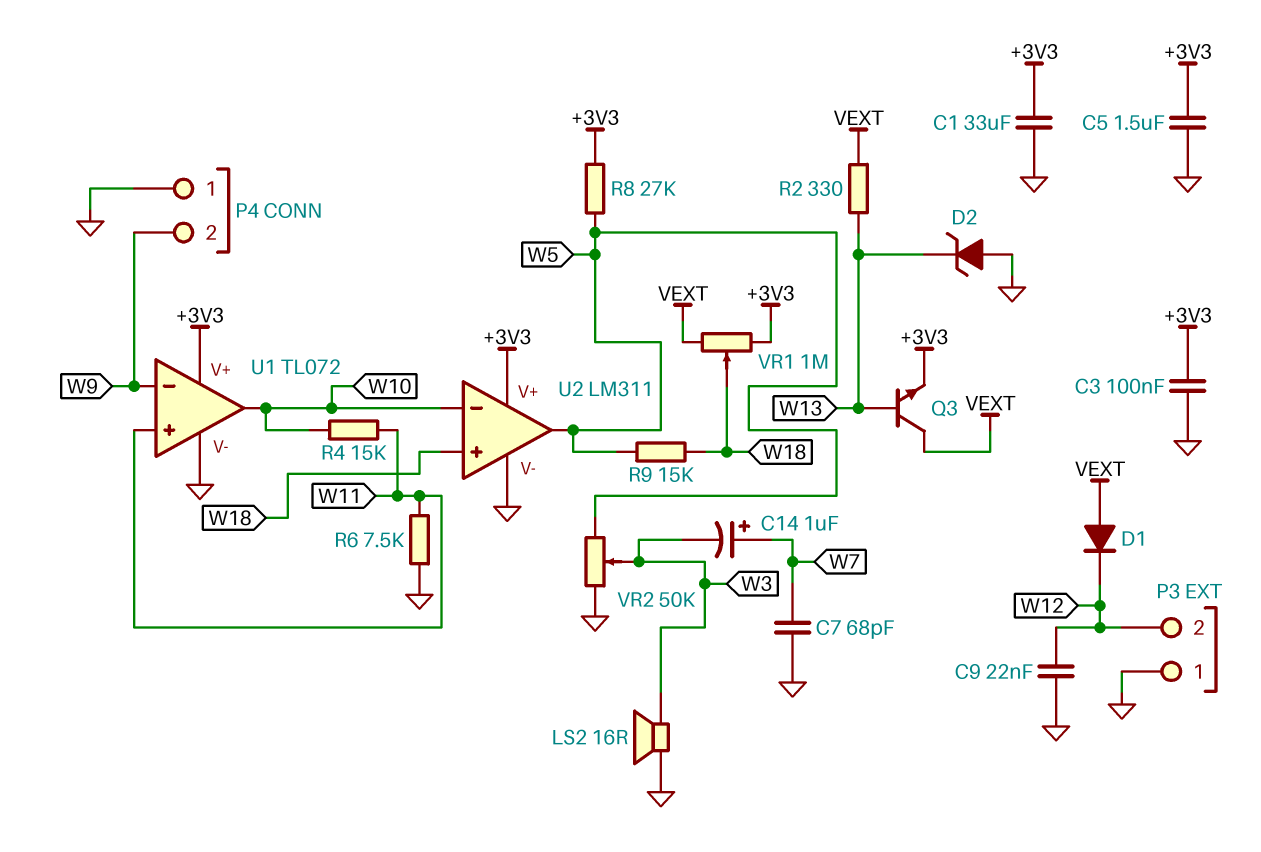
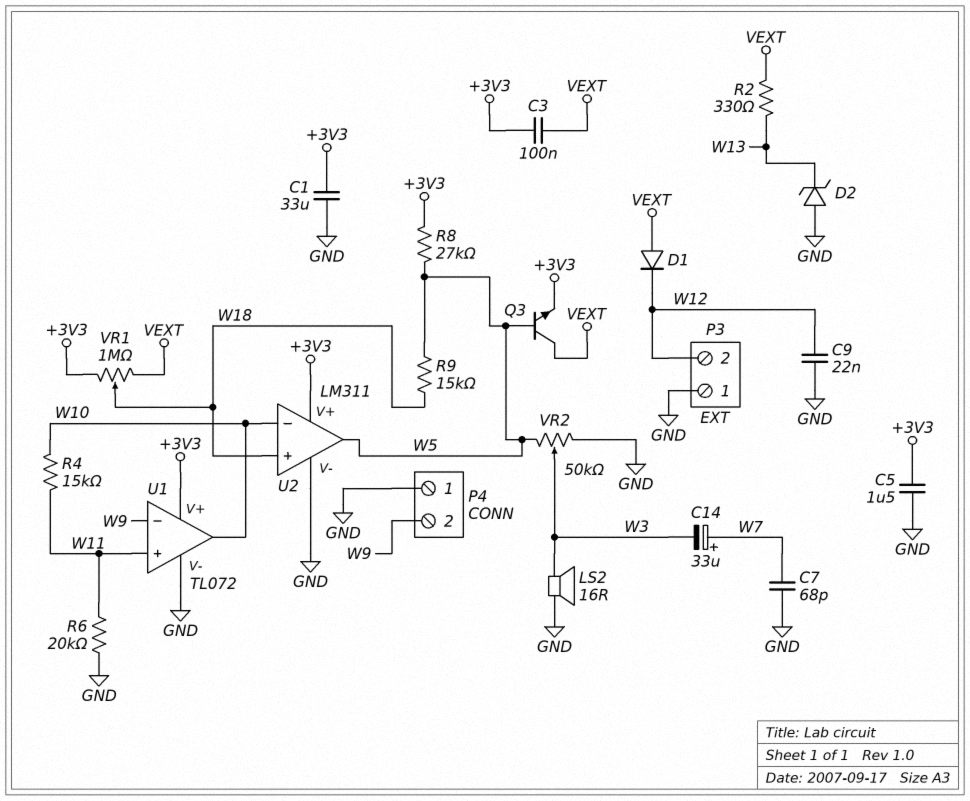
C3: 100nF (+3V3, GND) -> 100nF (+3V3, VEXT)
C14: 1uF (plus W7, minus W3) -> 33uF (plus W7, minus W3)
Q3: NPN (B W13, C VEXT, E +3V3) -> NPN (B W5, C VEXT, E +3V3)
R6: 7.5k (GND, W11) -> 20k (GND, W11)

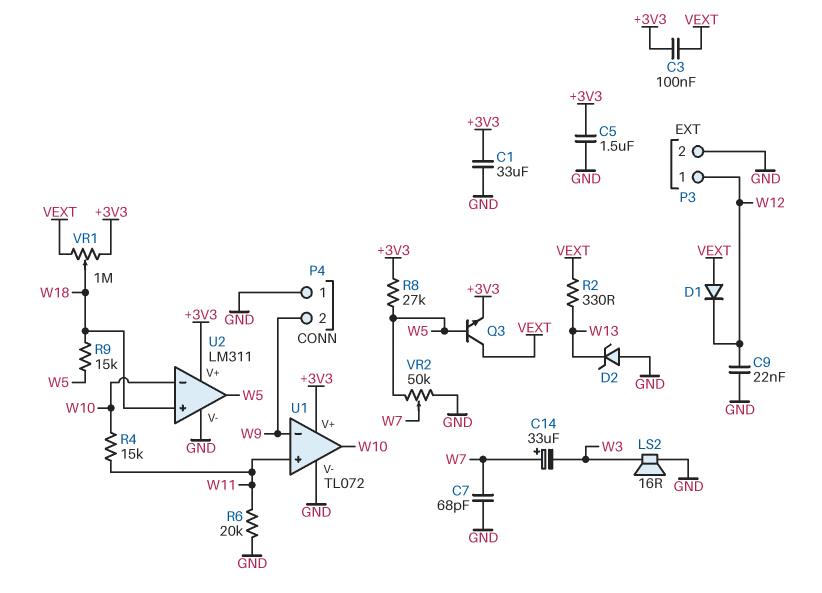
P3 pin 1: GND -> W12
P3 pin 2: W12 -> GND
VR2: 50k (GND, W5, wiper W3) -> 50k (GND, W5, wiper W7)

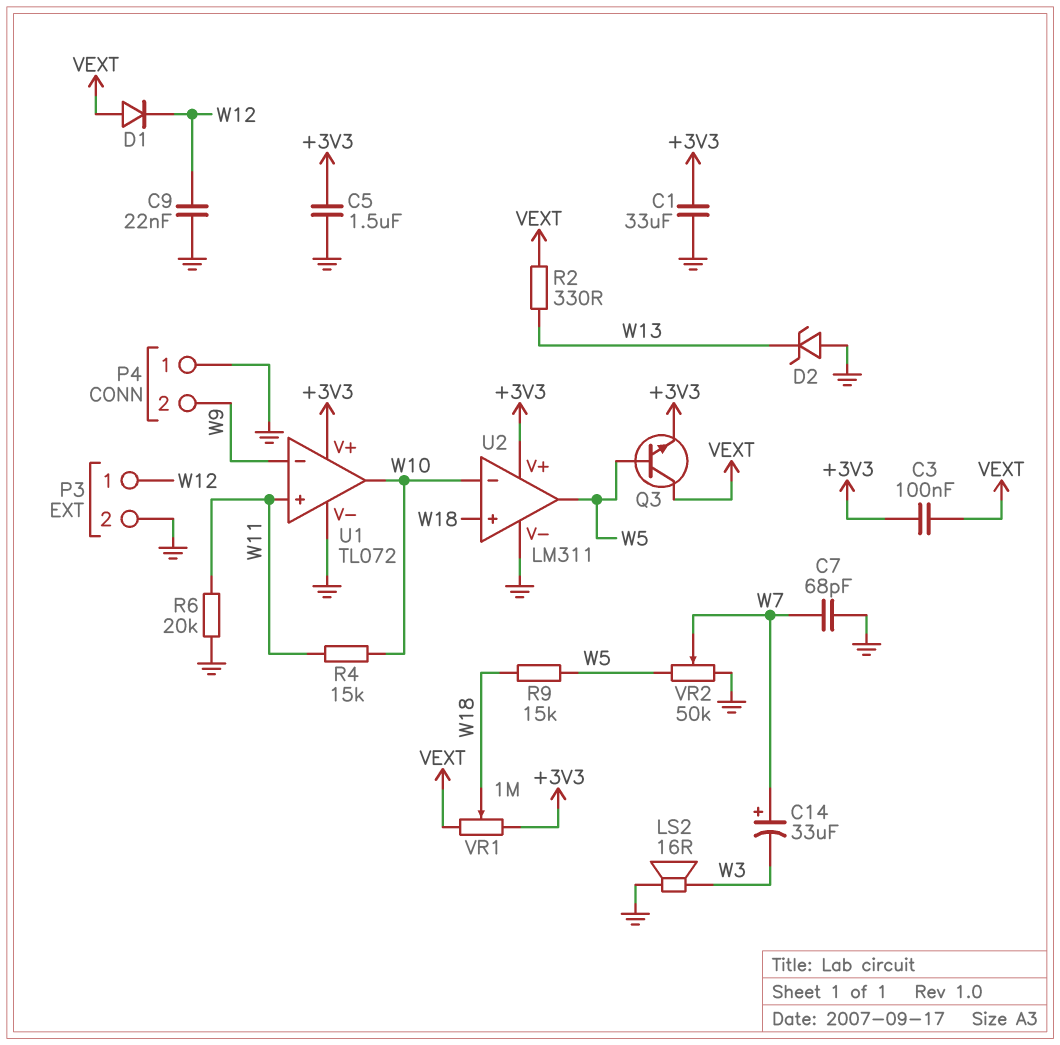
R8: 27k (+3V3, W5) -> none

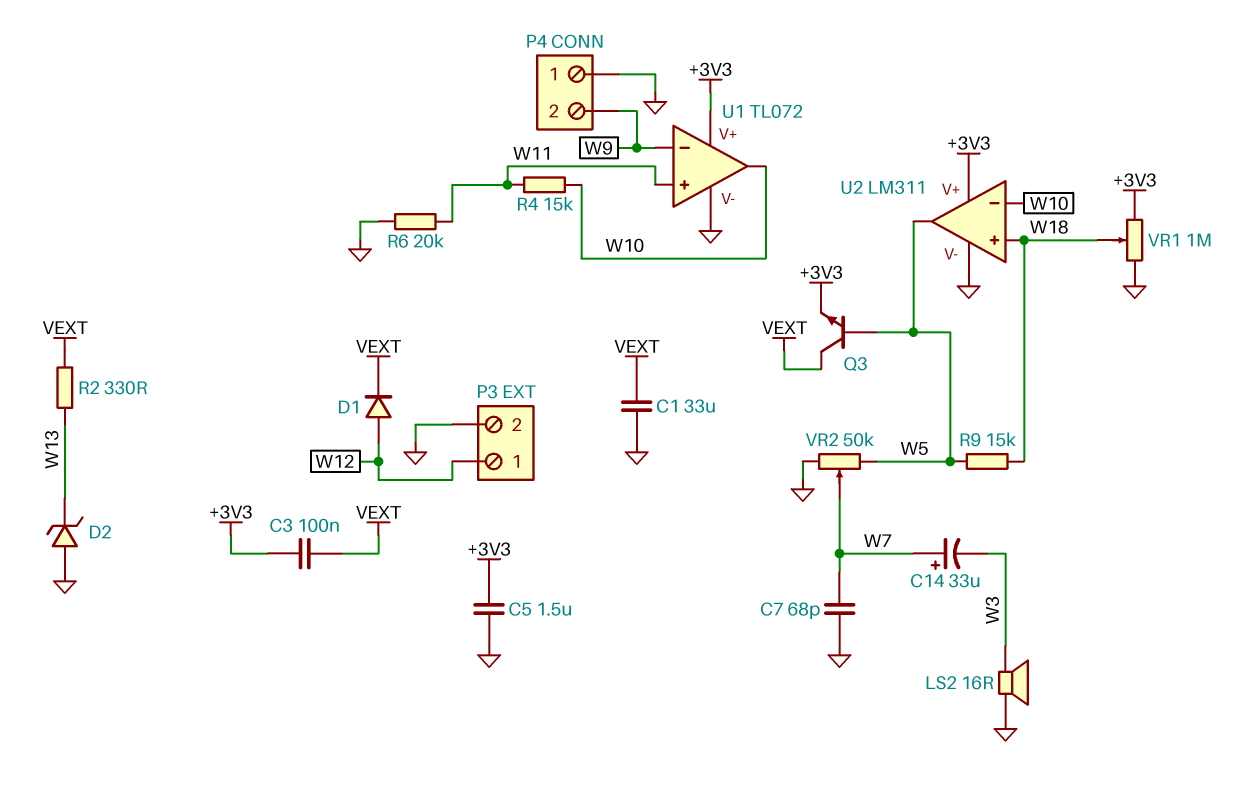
C1: 33uF (+3V3, GND) -> 33uF (GND, VEXT)
C9: 22nF (GND, W12) -> none
D1: diode (A VEXT, K W12) -> diode (A W12, K VEXT)
VR1: 1M (+3V3, VEXT, wiper W18) -> 1M (+3V3, GND, wiper W18)

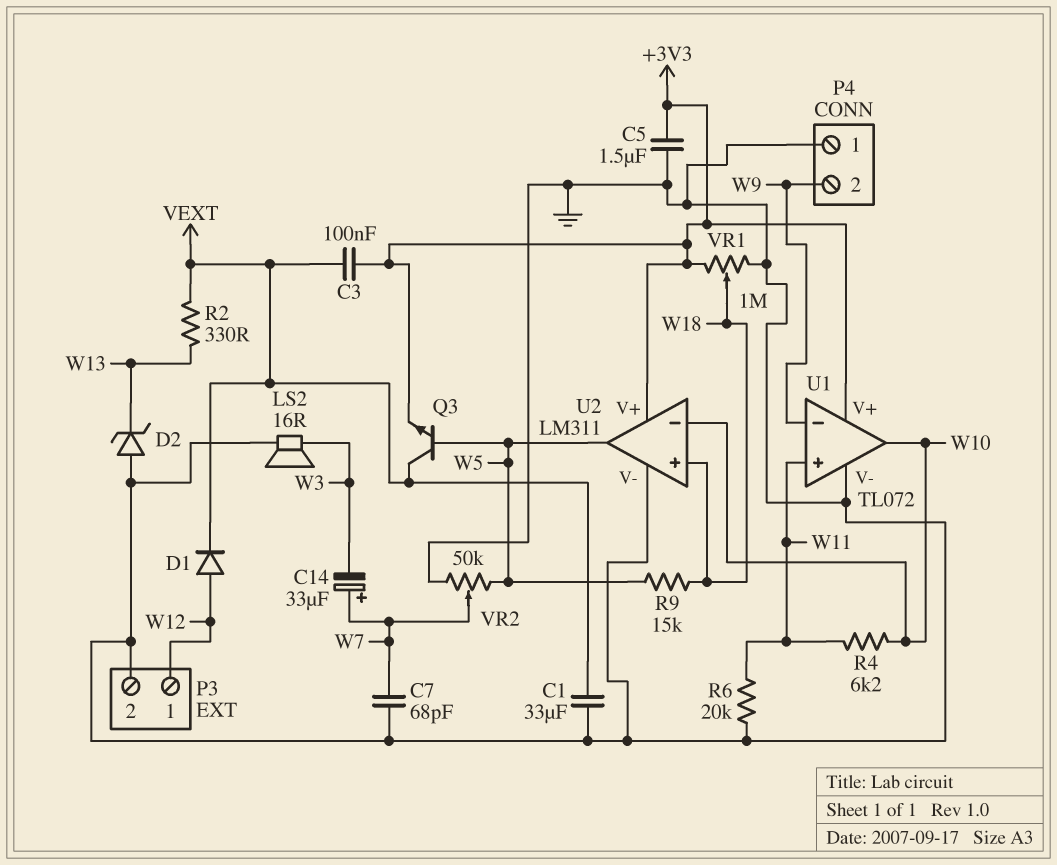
R4: 15k (W10, W11) -> 6.2k (W10, W11)

